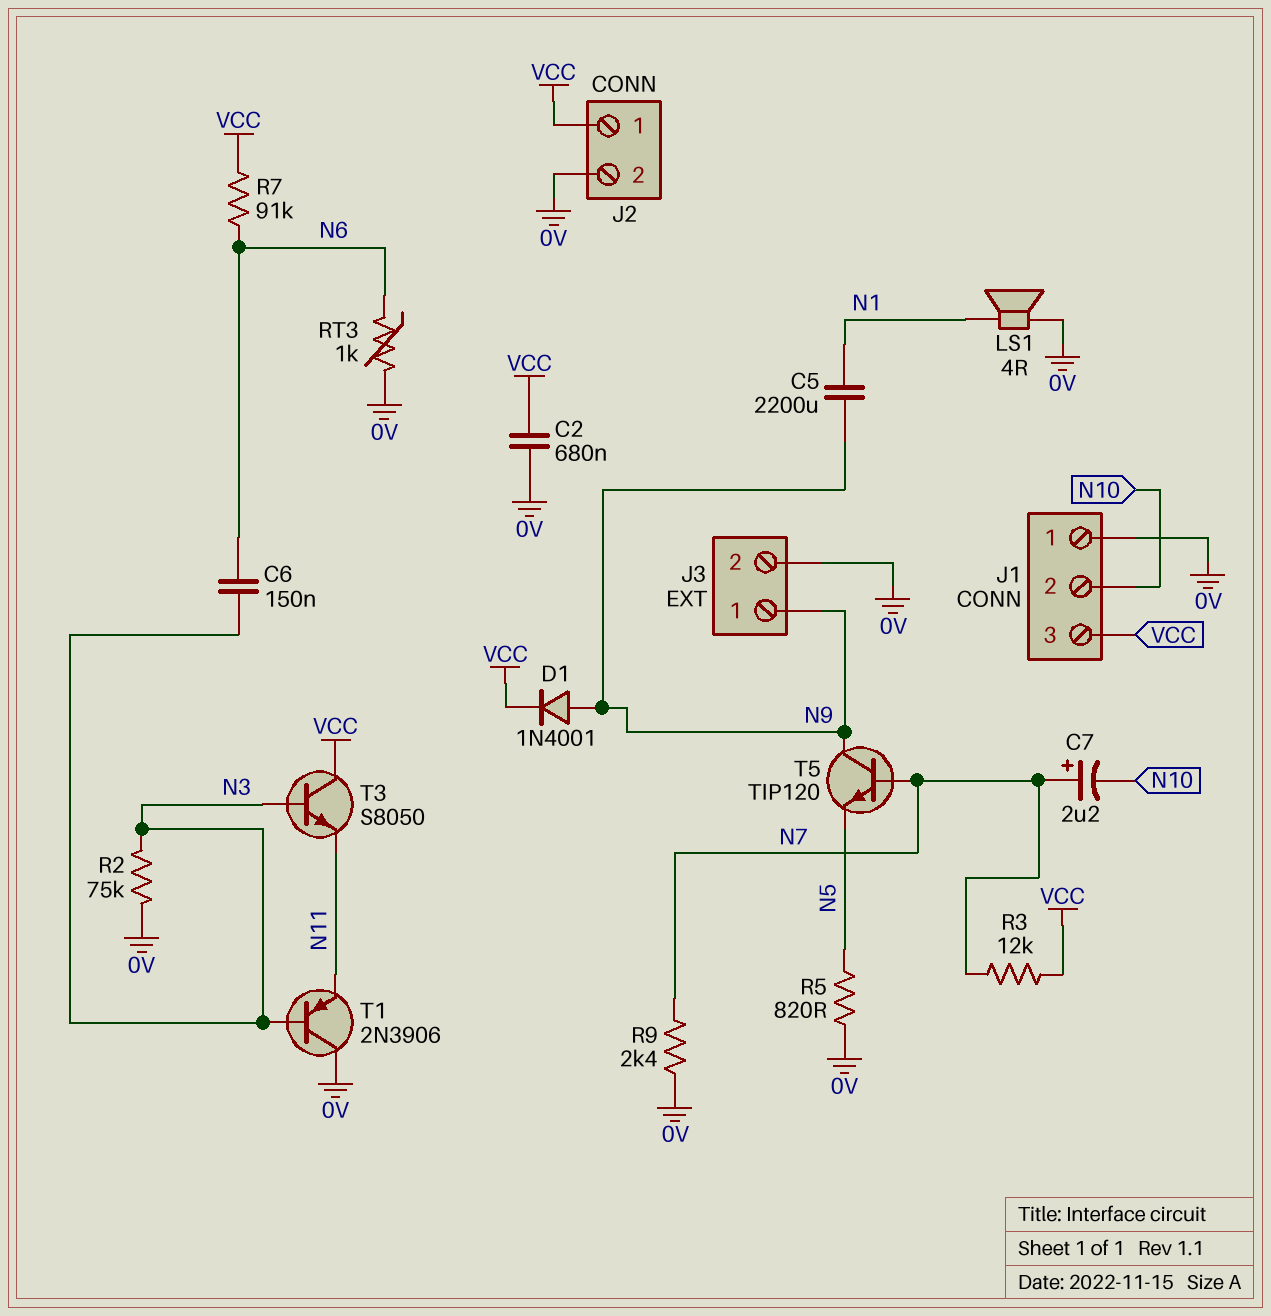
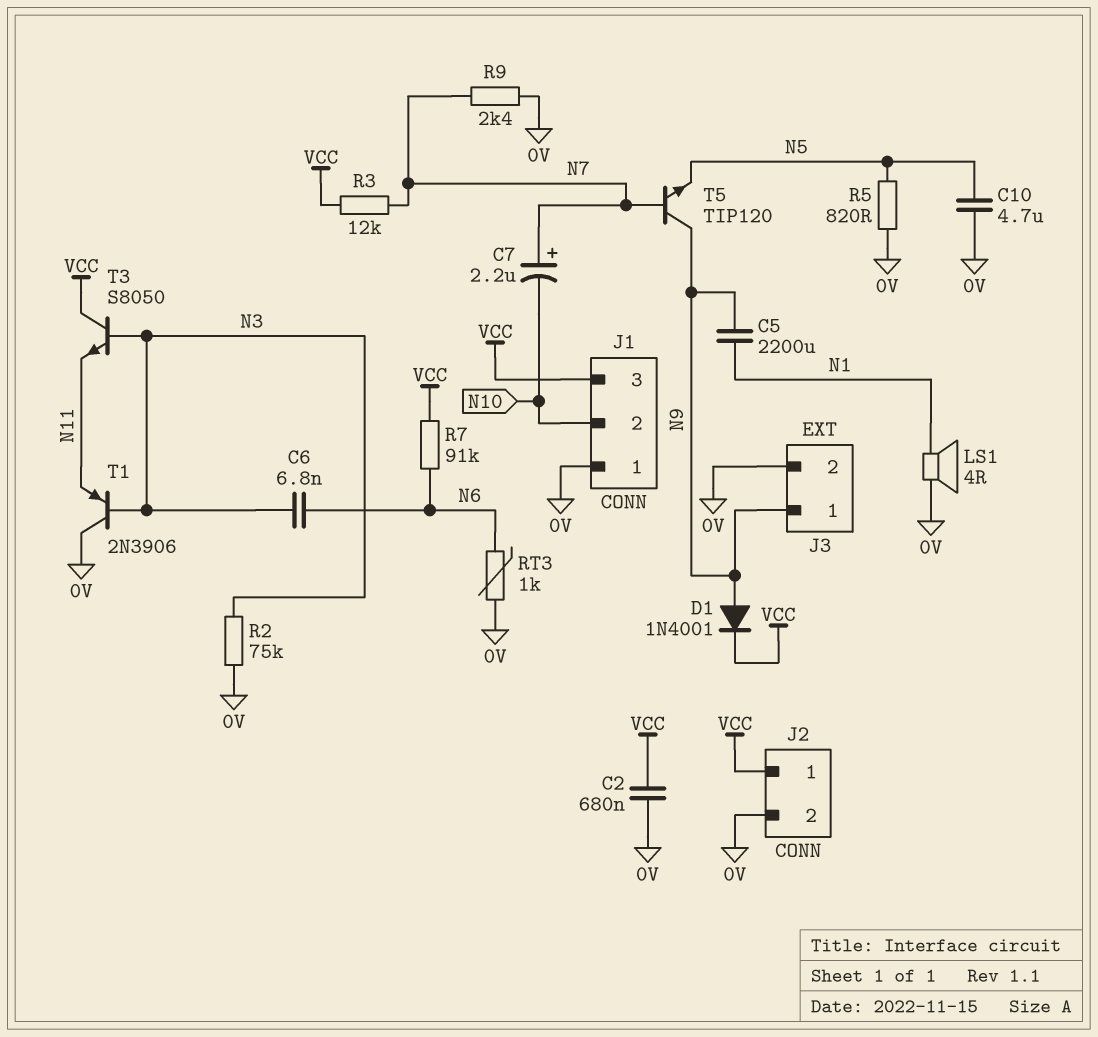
C6: 150nF (N3, N6) -> 6.8nF (N3, N6)
C10: none -> 4.7uF (0V, N5)

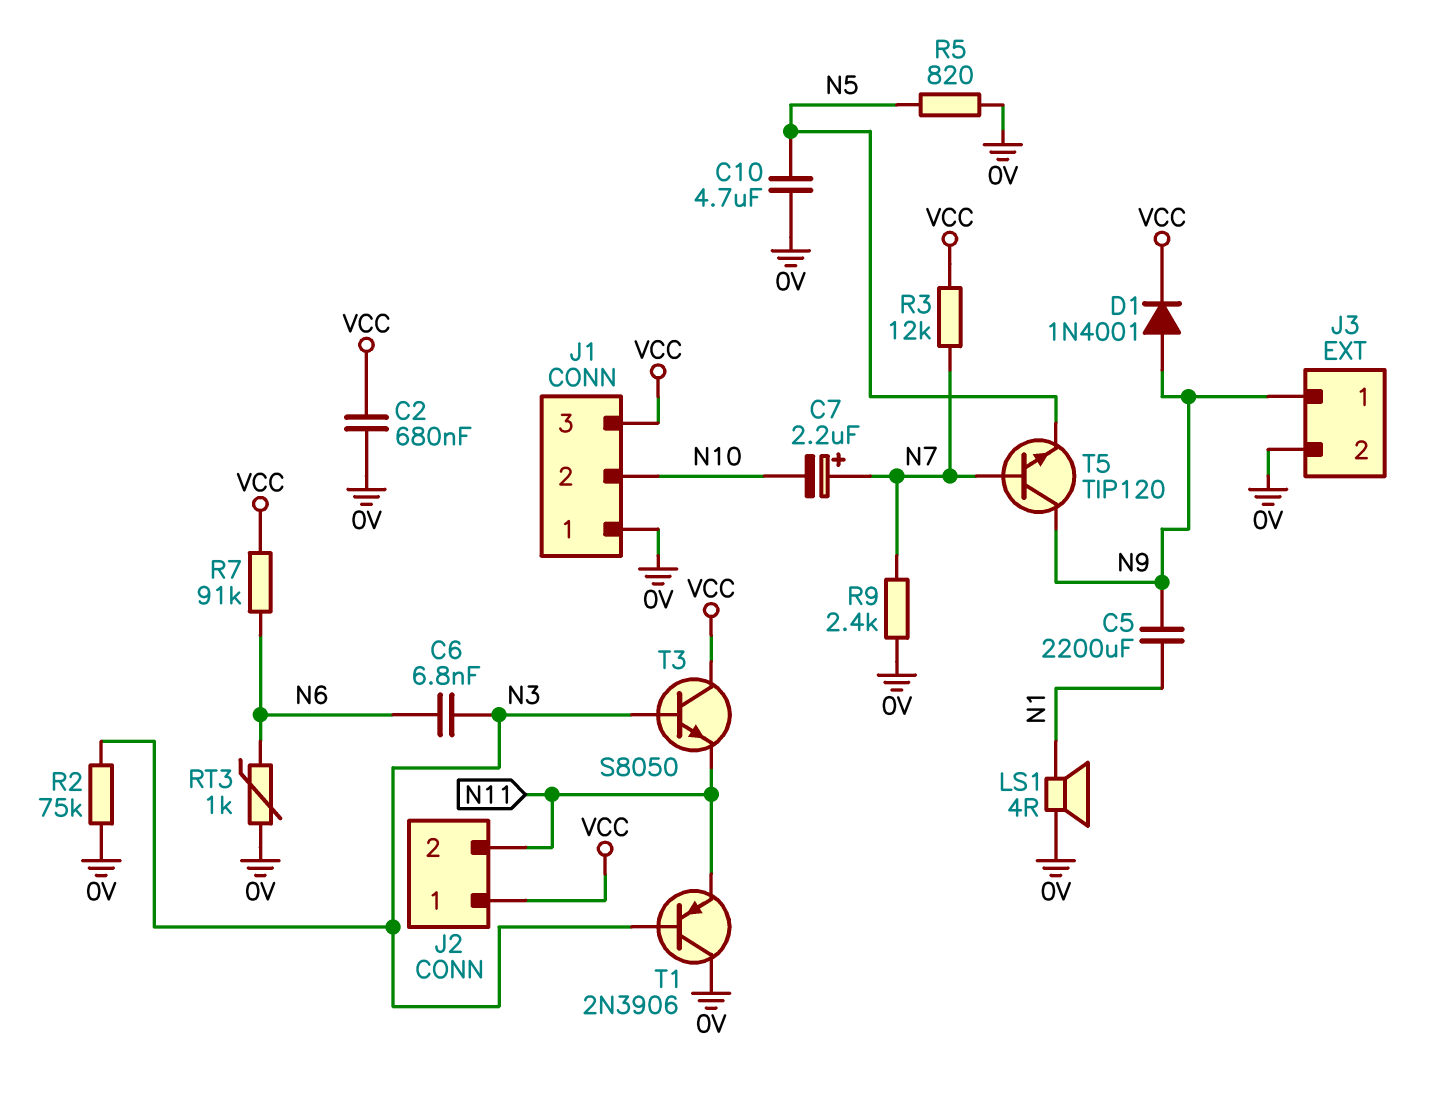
J2 pin 2: 0V -> N11

